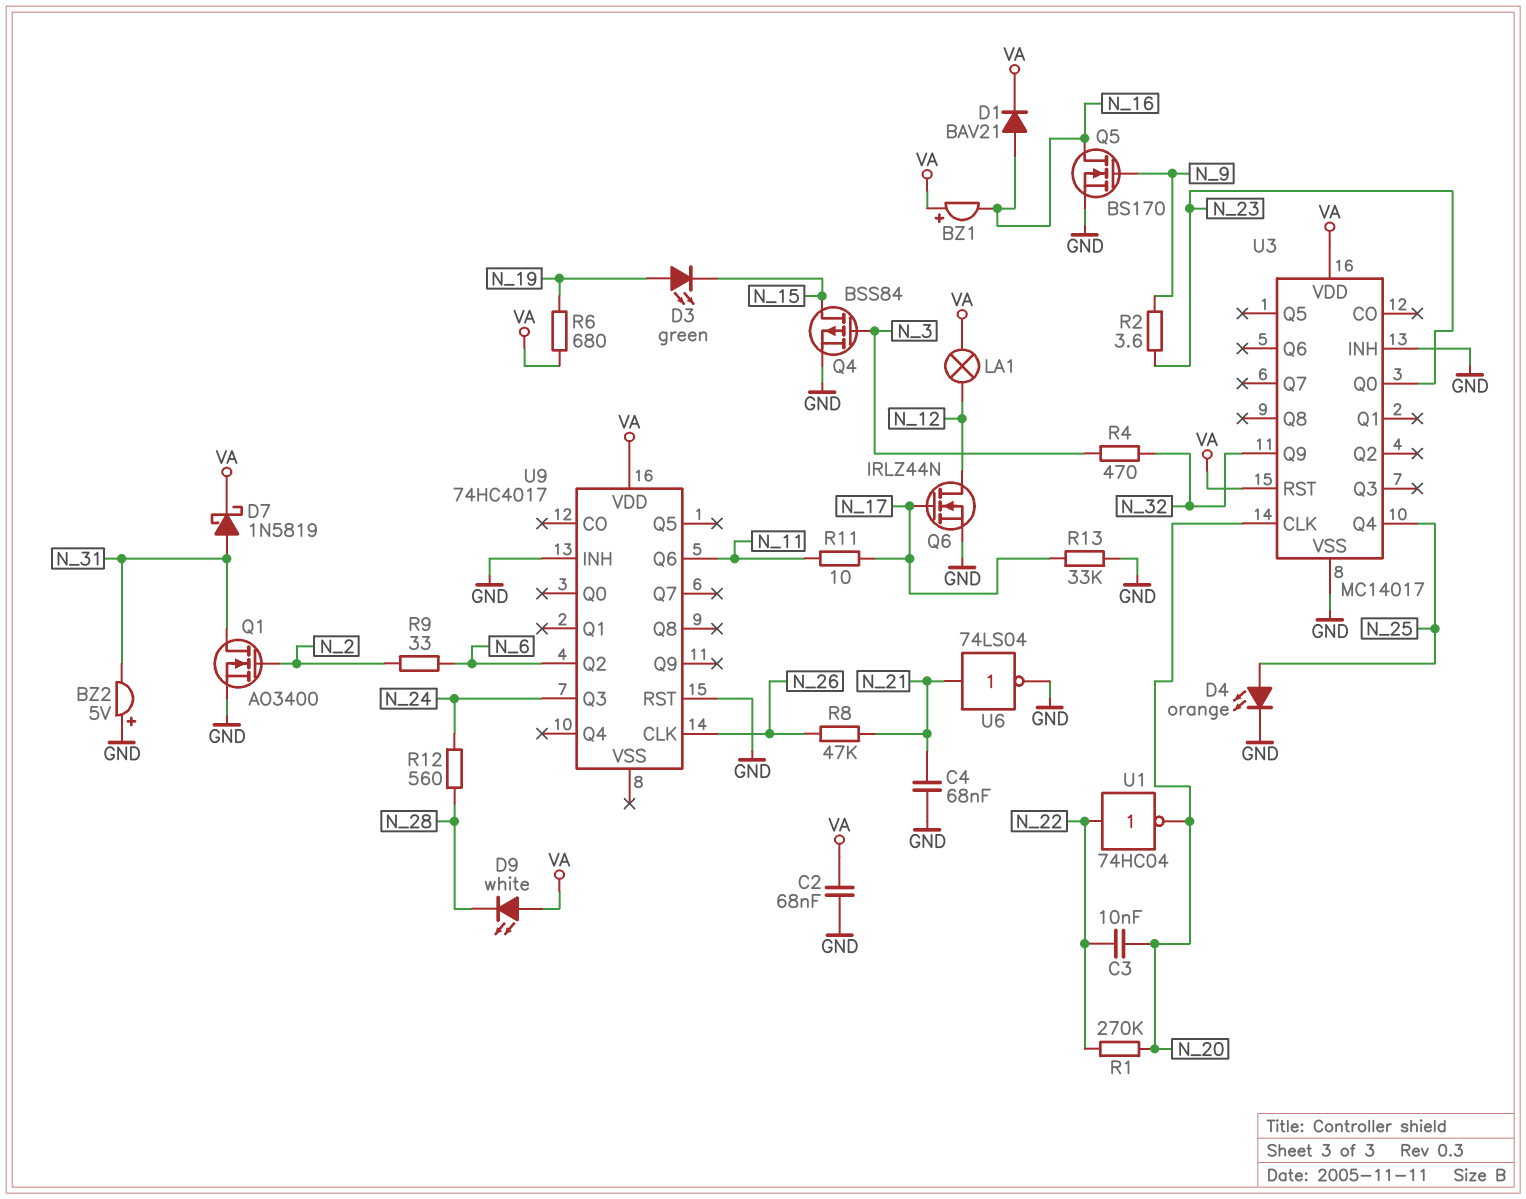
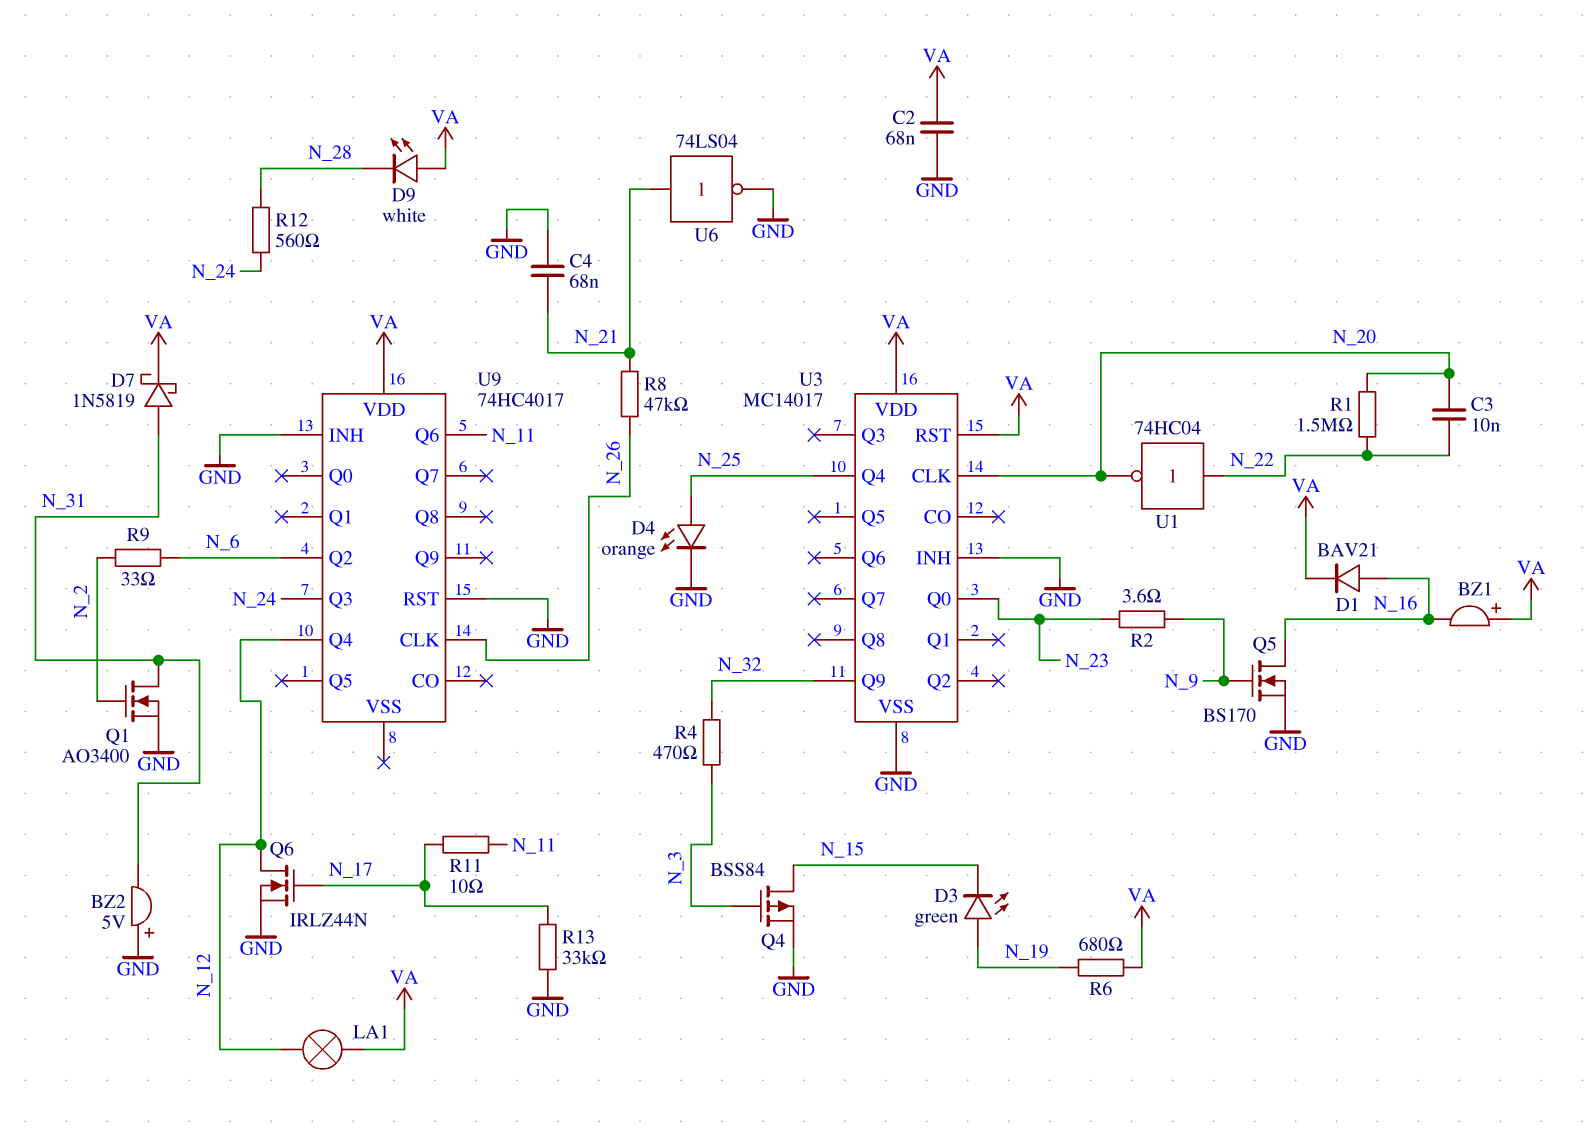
R1: 270k (N_20, N_22) -> 1.5M (N_20, N_22)
U9 pin Q4: none -> N_12

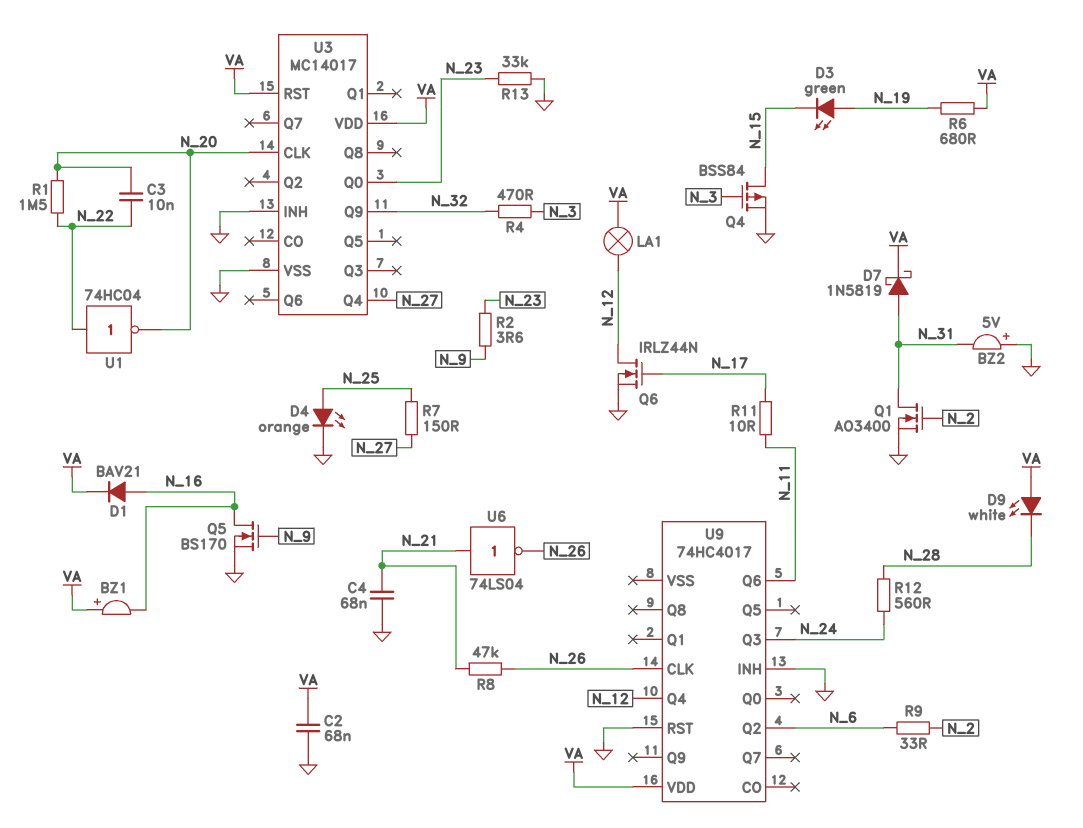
R7: none -> 150 (N_25, N_27)
R13: 33k (GND, N_17) -> 33k (GND, N_23)
U3 pin Q4: N_25 -> N_27
U6: NOT 74LS04 (in N_21, out GND) -> NOT 74LS04 (in N_21, out N_26)

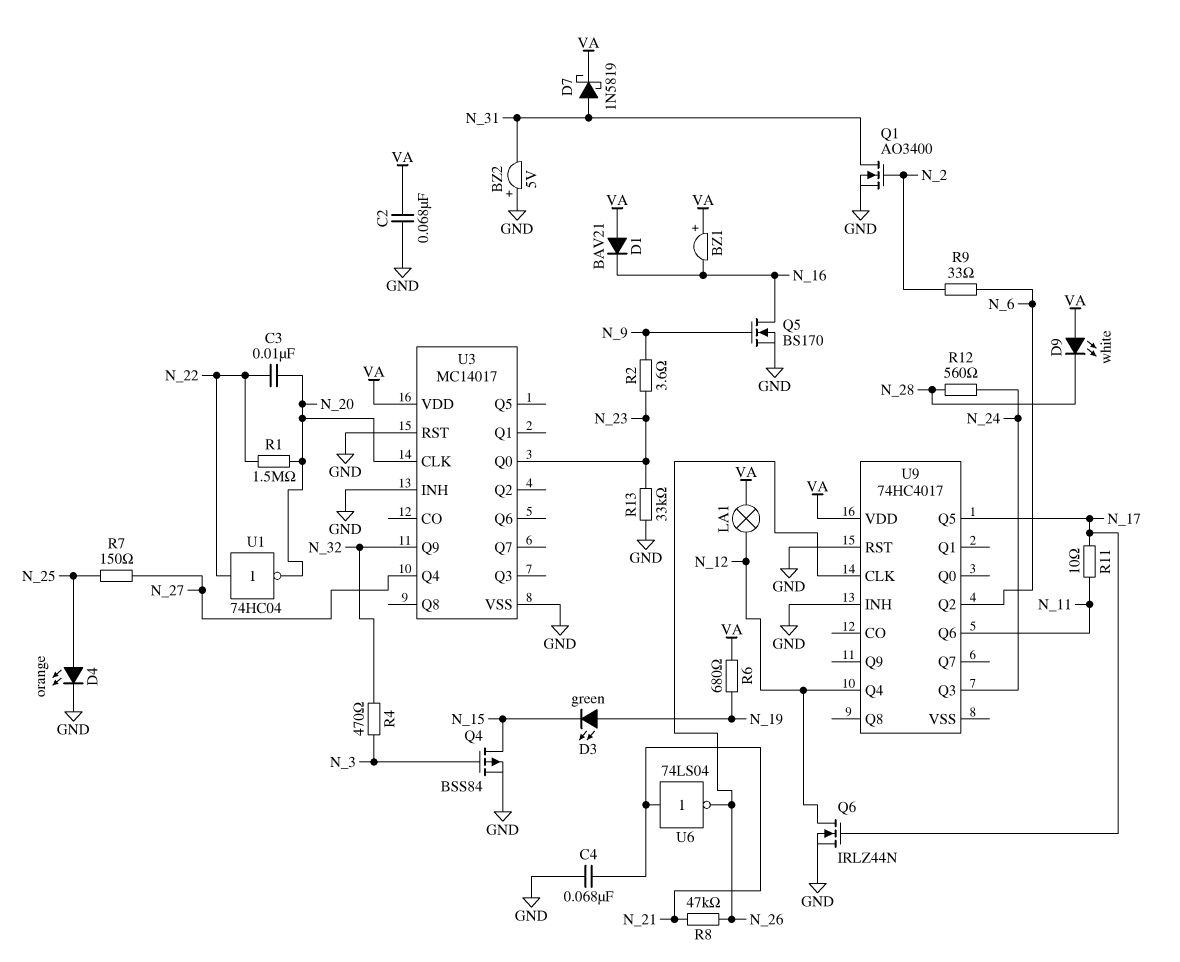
D1: diode BAV21 (A N_16, K VA) -> diode BAV21 (A VA, K N_16)
U3 pin RST: VA -> GND
U9 pin Q5: none -> N_17

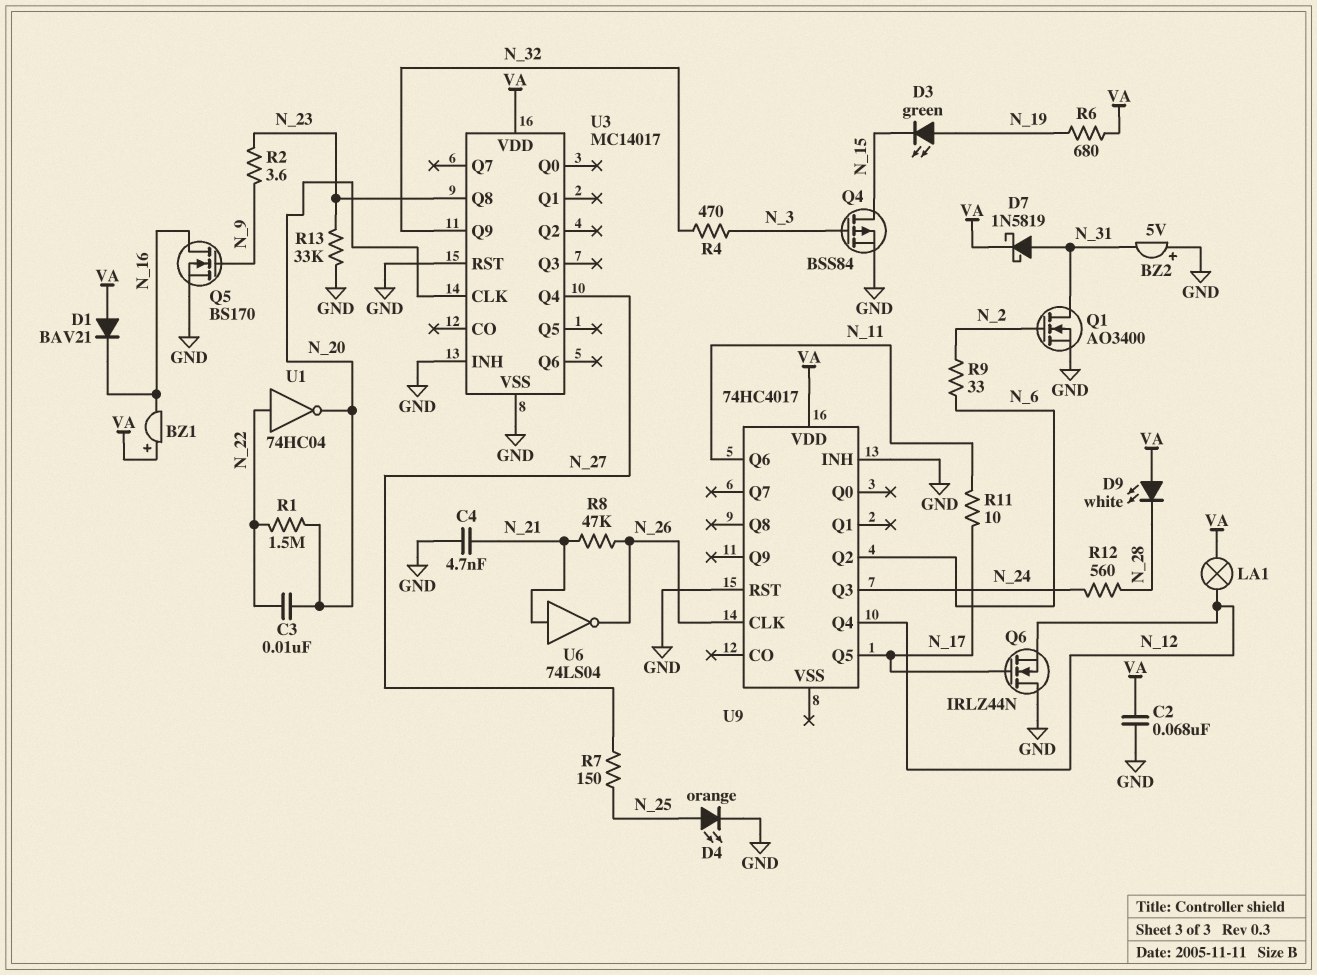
C4: 68nF (GND, N_21) -> 4.7nF (GND, N_21)
Q6: NMOS IRLZ44N (G N_17, D N_12, S GND) -> NMOS IRLZ44N (G N_17, D GND, S N_12)
U3 pin Q0: N_23 -> none
U3 pin Q8: none -> N_23

